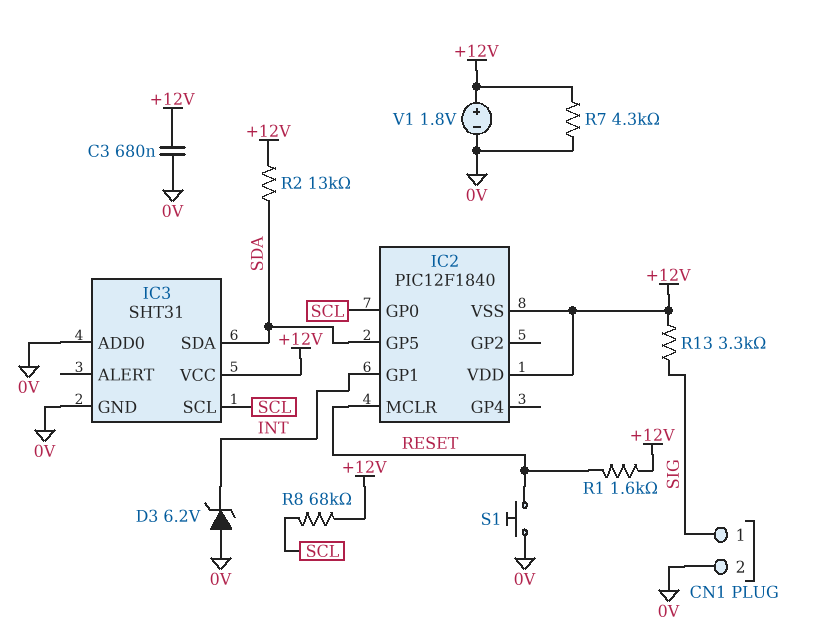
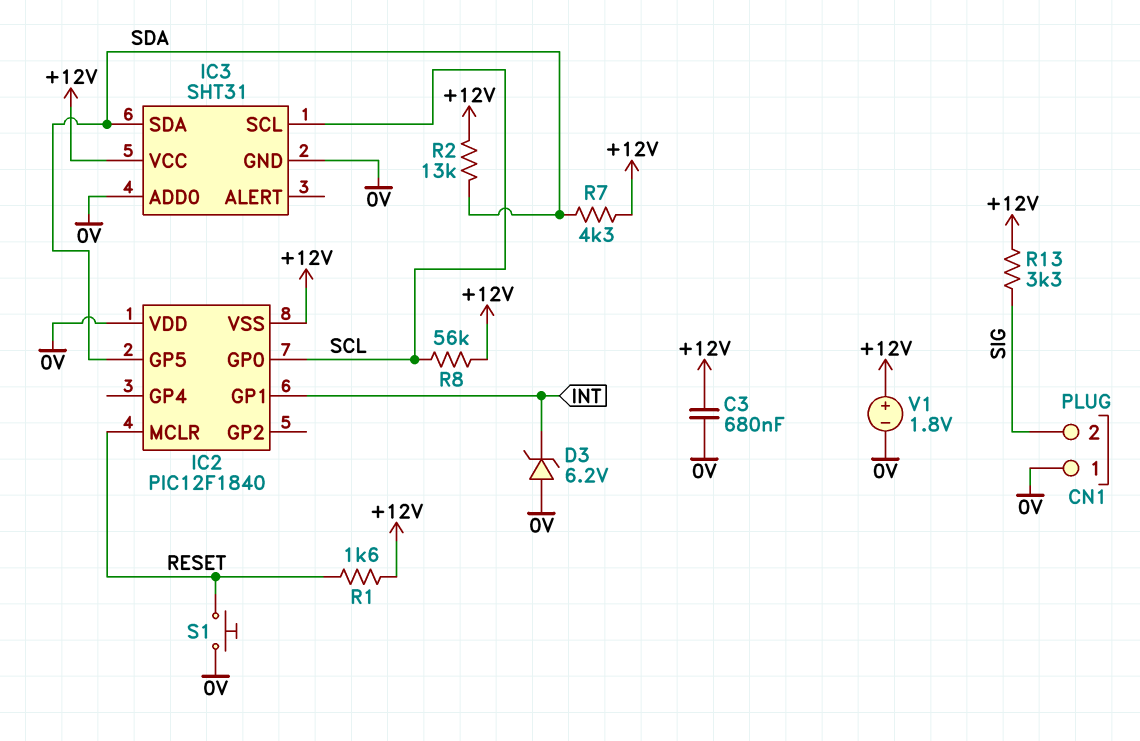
CN1 pin 1: SIG -> 0V
CN1 pin 2: 0V -> SIG
IC2 pin VDD: +12V -> 0V
R7: 4.3k (+12V, 0V) -> 4.3k (+12V, SDA)
R8: 68k (+12V, SCL) -> 56k (+12V, SCL)

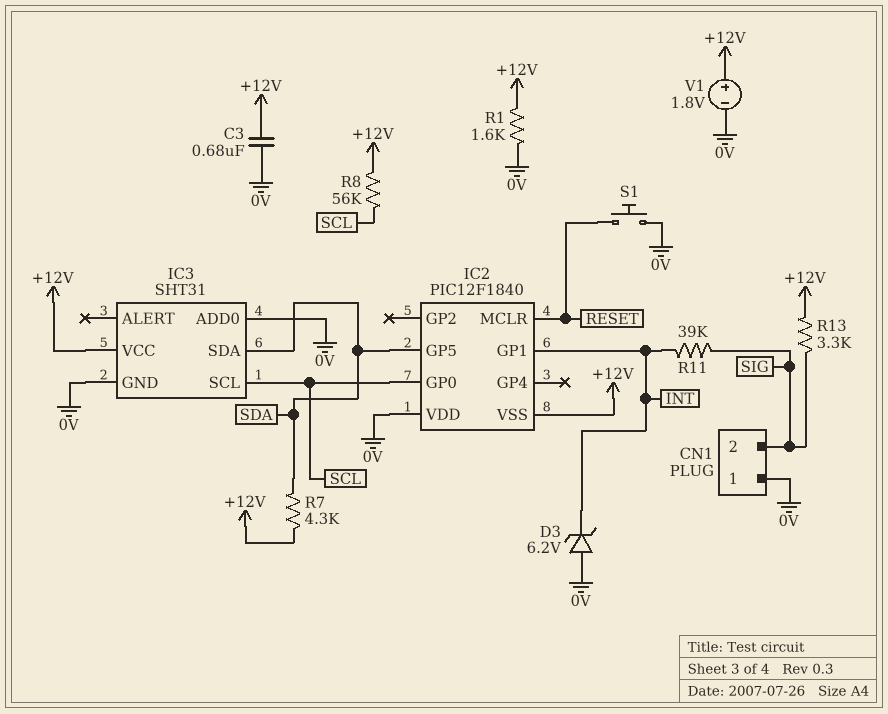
R1: 1.6k (+12V, RESET) -> 1.6k (+12V, 0V)
R2: 13k (+12V, SDA) -> none
R11: none -> 39k (INT, SIG)

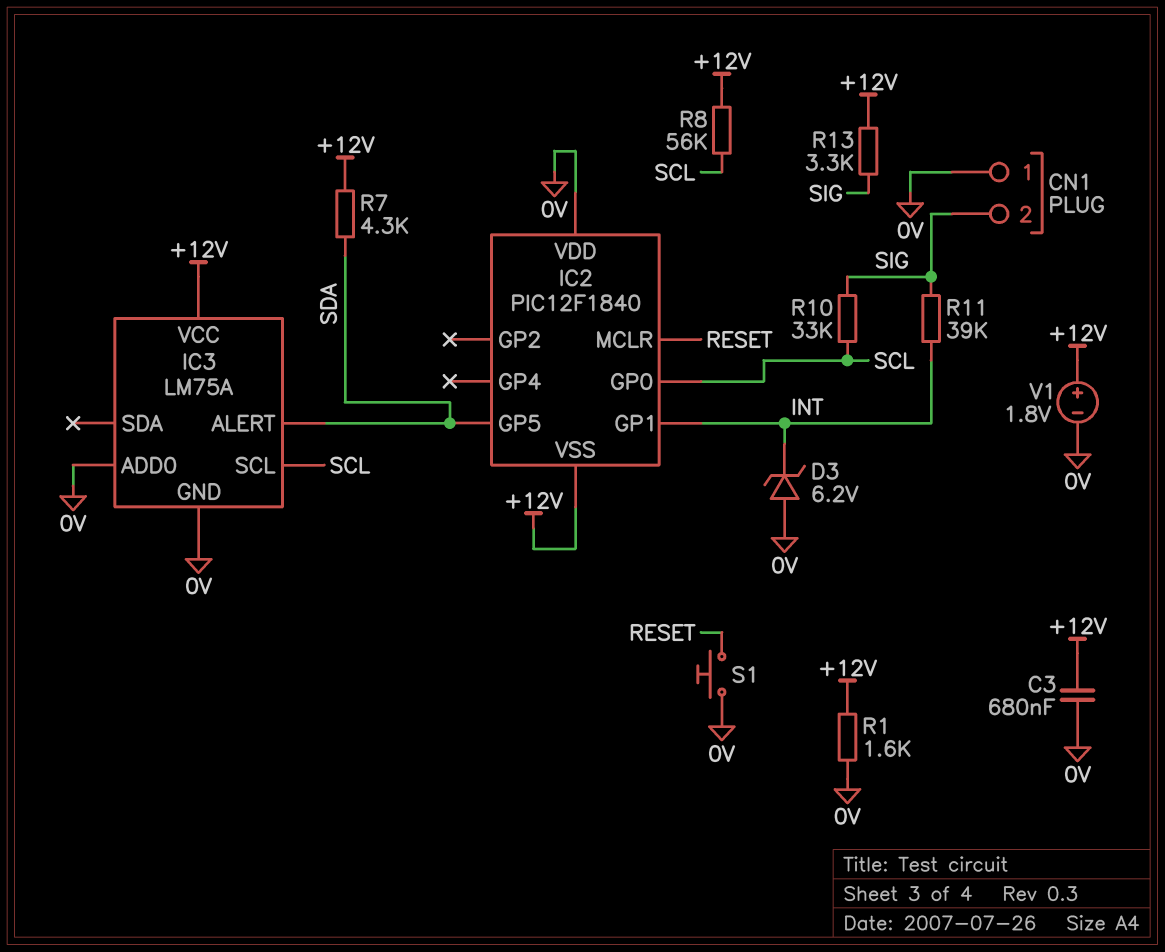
IC3: SHT31 -> LM75A
IC3 pin ALERT: none -> SDA
IC3 pin SDA: SDA -> none
R10: none -> 33k (SCL, SIG)

